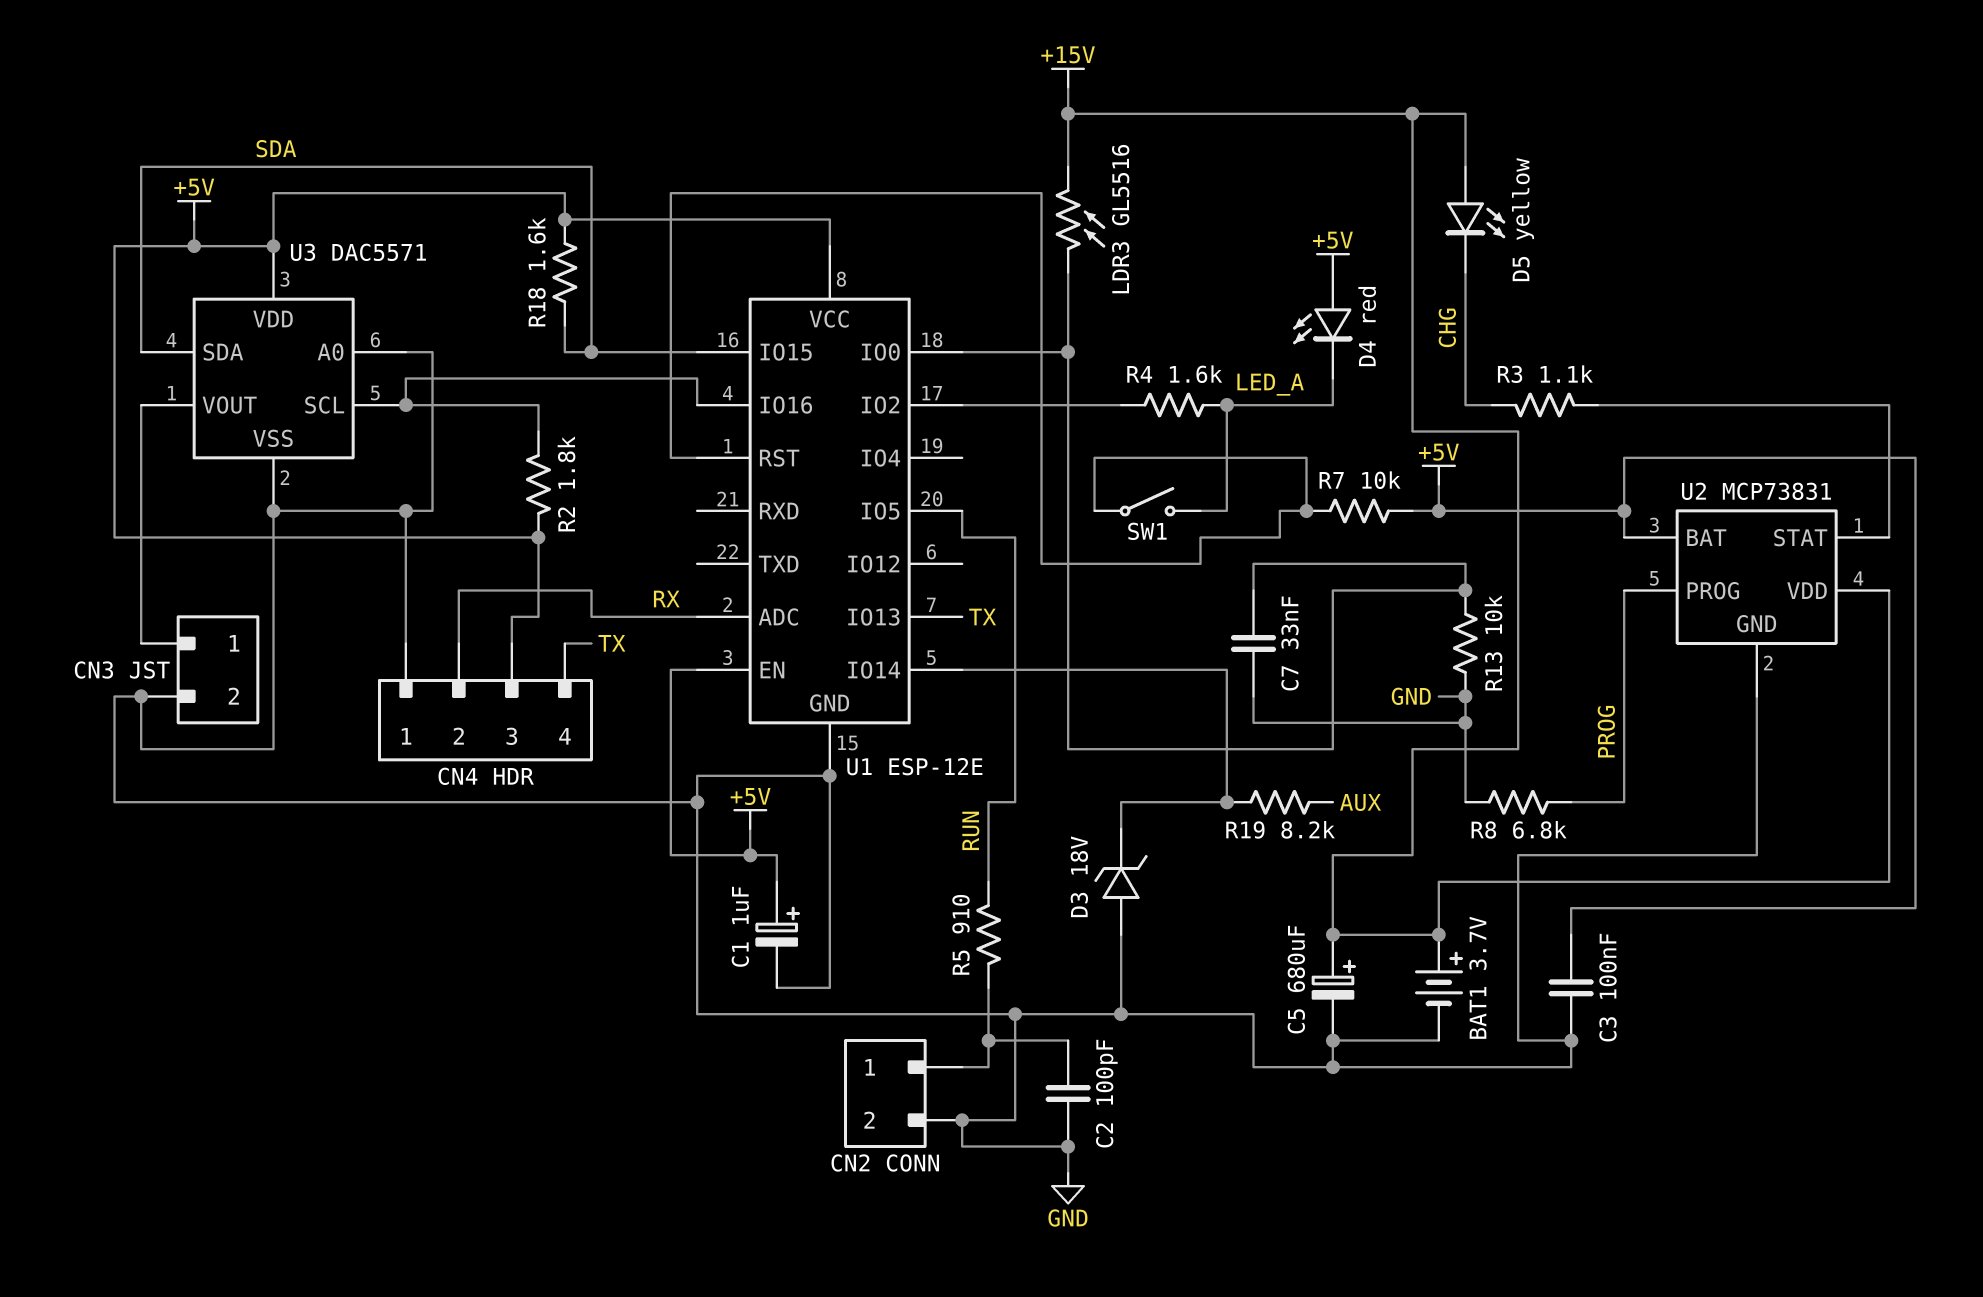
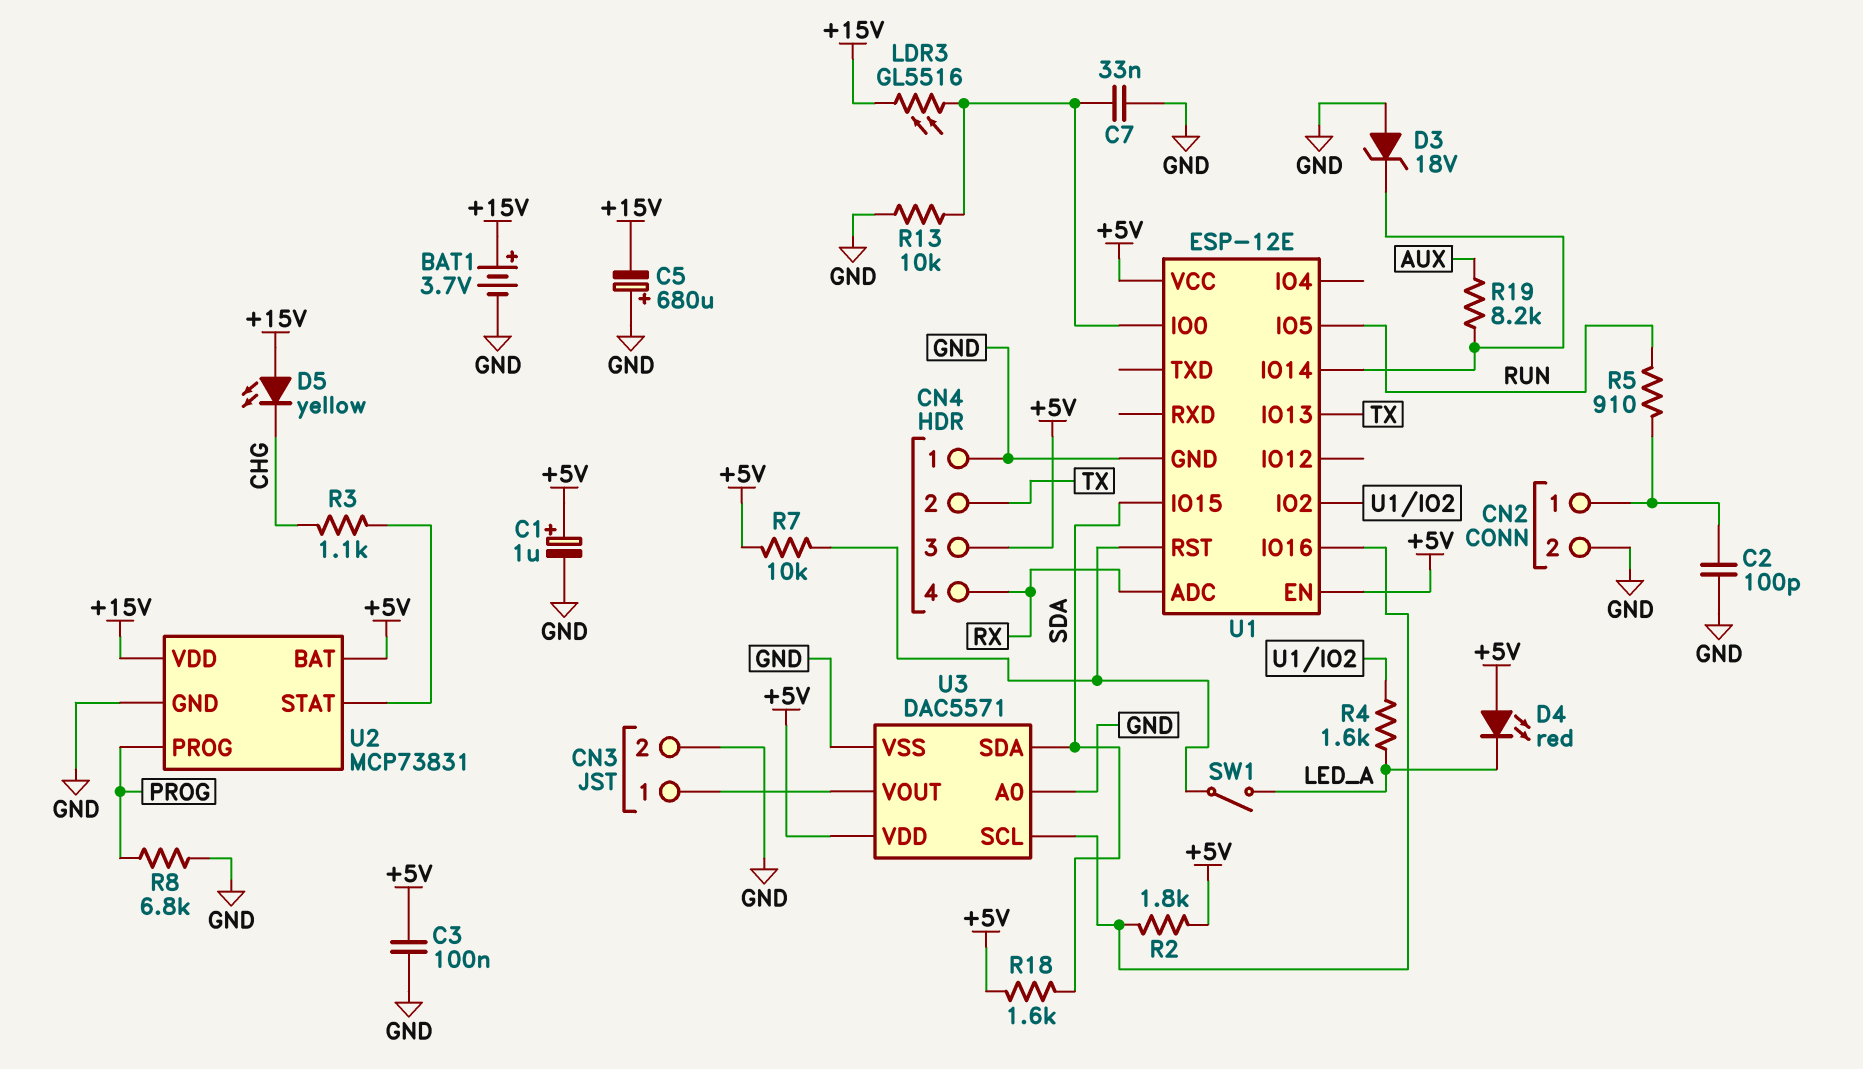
C5: 680uF (plus +15V, minus GND) -> 680uF (plus GND, minus +15V)
CN4 pin 2: RX -> TX
CN4 pin 4: TX -> RX

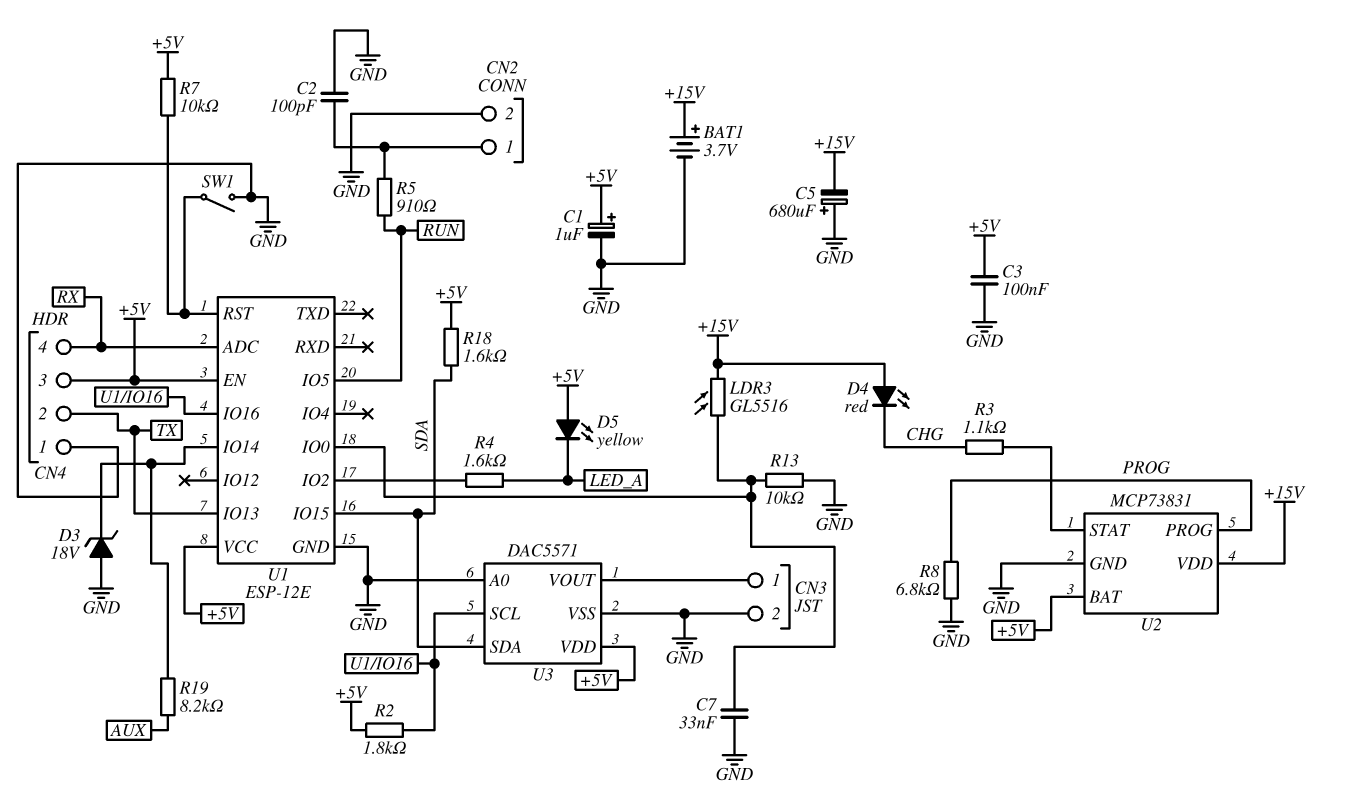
D4: LED red (A +5V, K LED_A) -> LED red (A +15V, K CHG)
D5: LED yellow (A +15V, K CHG) -> LED yellow (A +5V, K LED_A)
SW1: switch (LED_A, U1/RST) -> switch (GND, U1/RST)

